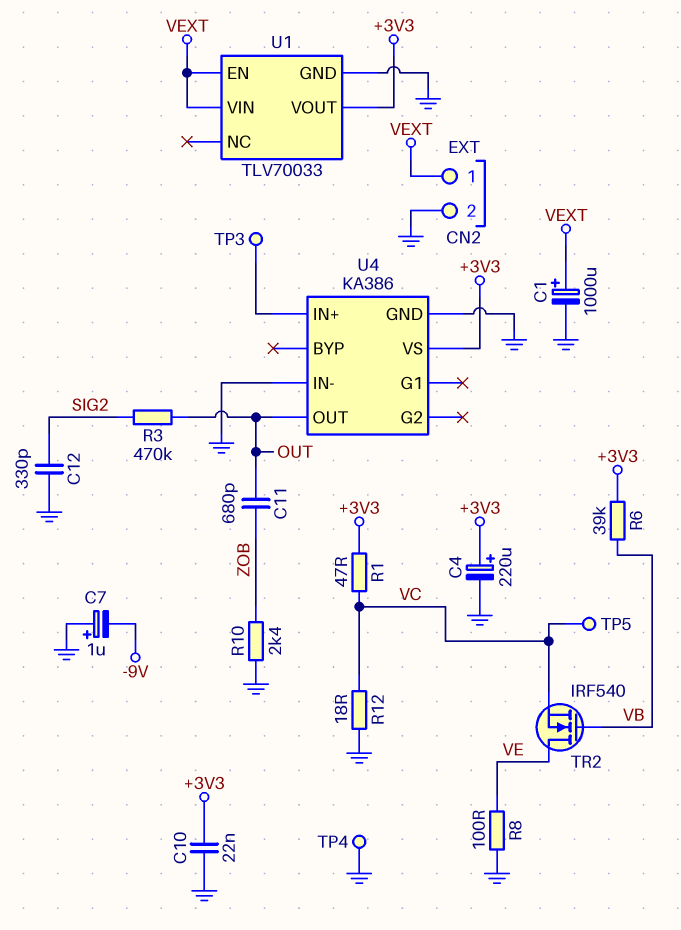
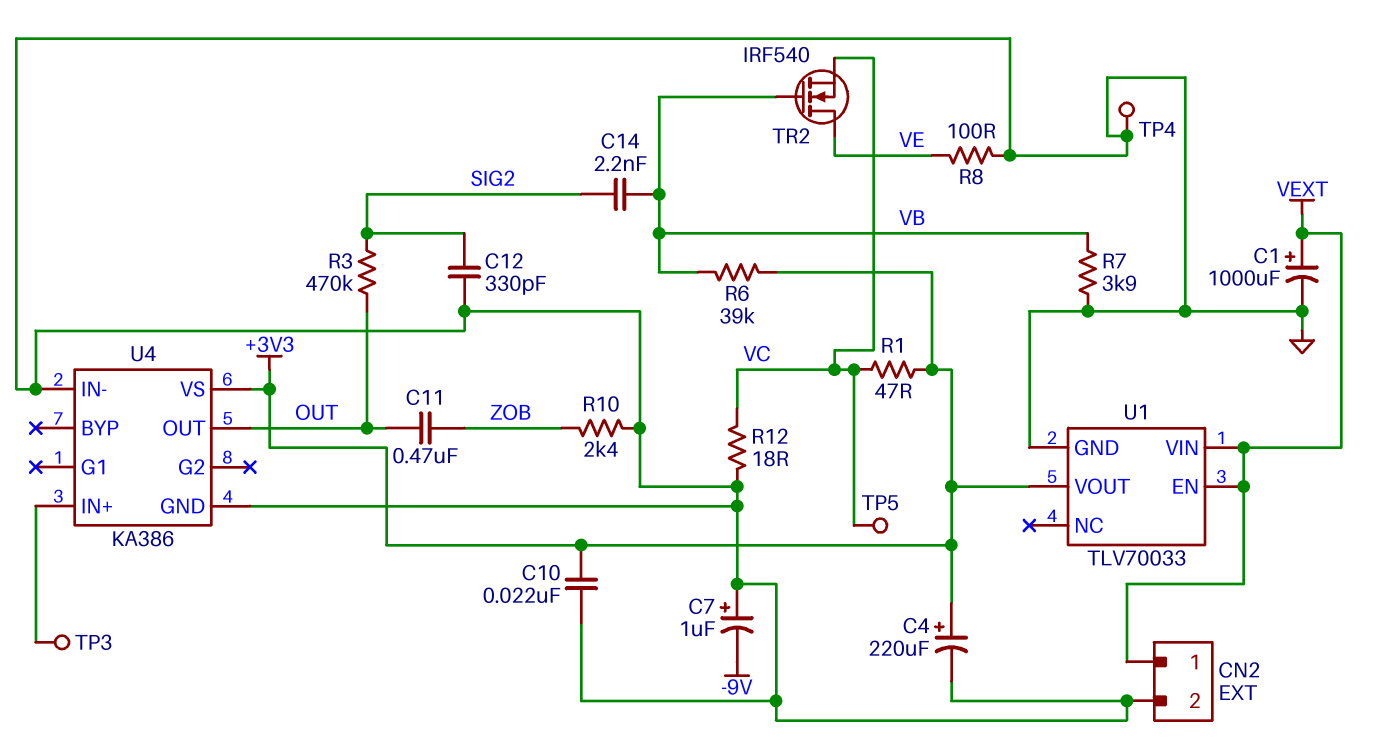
C11: 680pF (OUT, ZOB) -> 470nF (OUT, ZOB)
C14: none -> 2.2nF (SIG2, VB)
R7: none -> 3.9k (GND, VB)

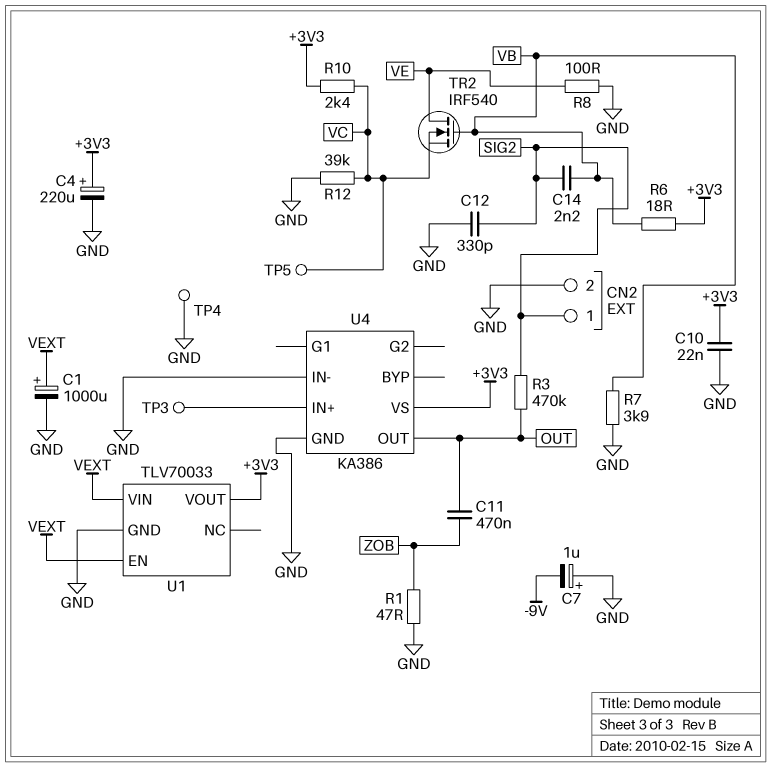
CN2 pin 1: VEXT -> SIG2
R1: 47 (+3V3, VC) -> 47 (GND, ZOB)
R6: 39k (+3V3, VB) -> 18 (+3V3, VB)
R10: 2.4k (GND, ZOB) -> 2.4k (+3V3, VC)
R12: 18 (GND, VC) -> 39k (GND, VC)

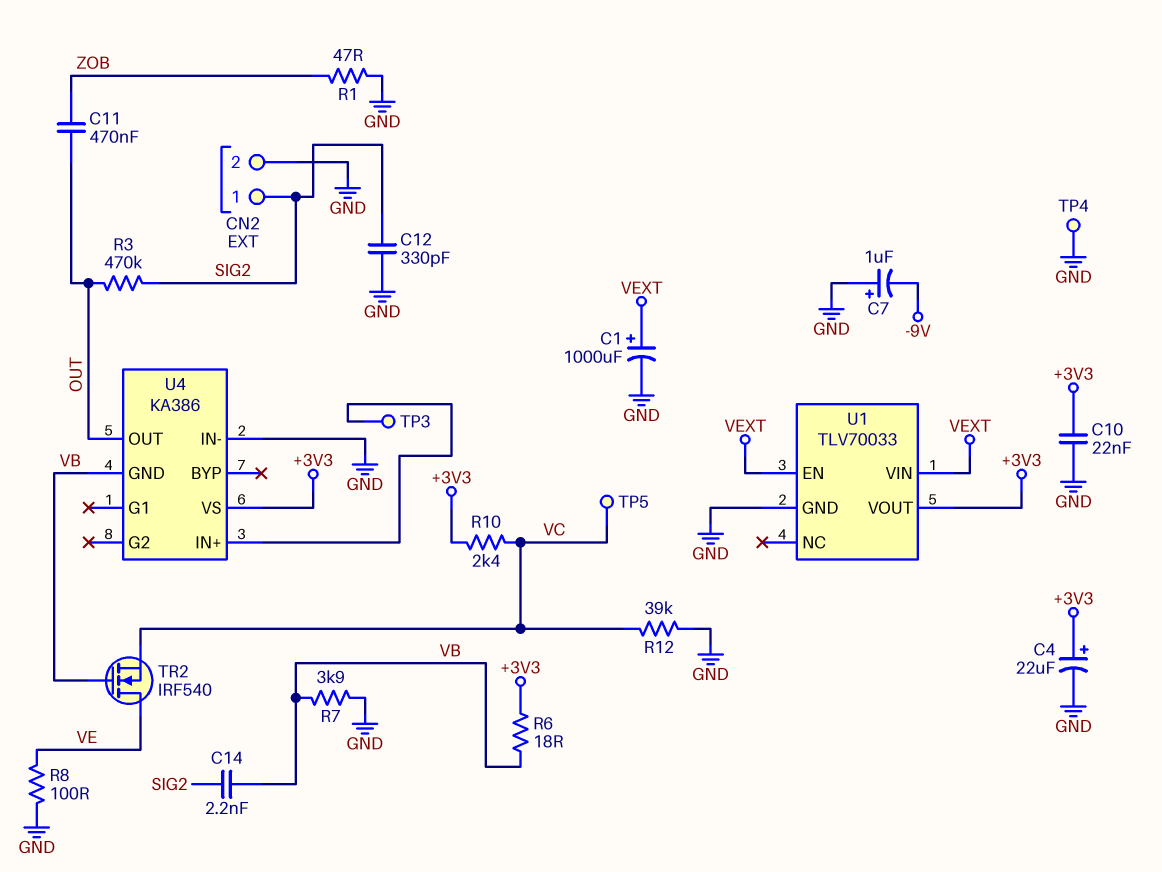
C4: 220uF (plus +3V3, minus GND) -> 22uF (plus +3V3, minus GND)
U4 pin GND: GND -> VB

